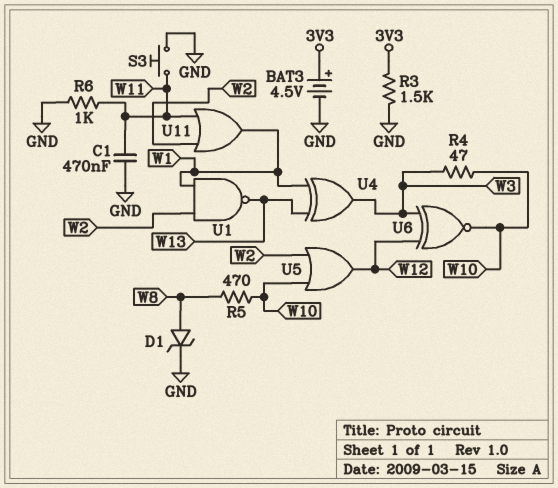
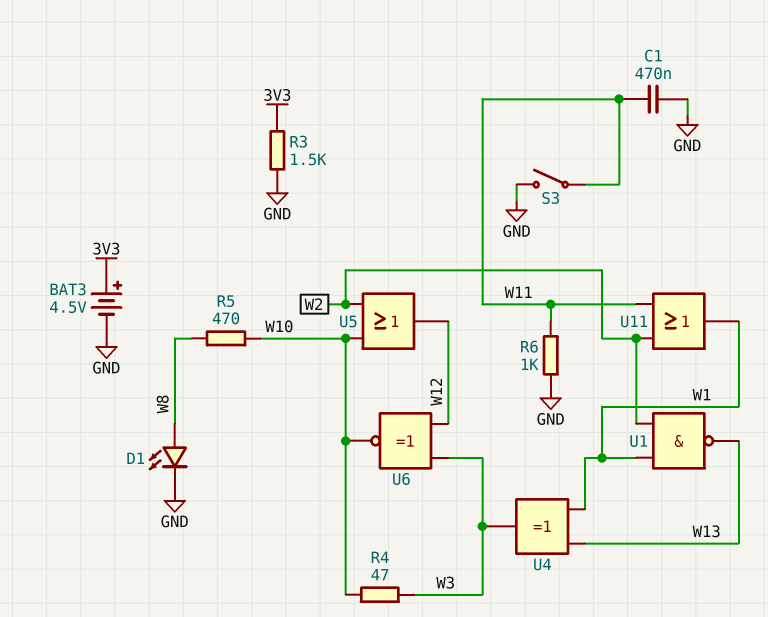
D1: zener (A W8, K GND) -> LED (A W8, K GND)
S3: button (GND, W11) -> switch (GND, W11)

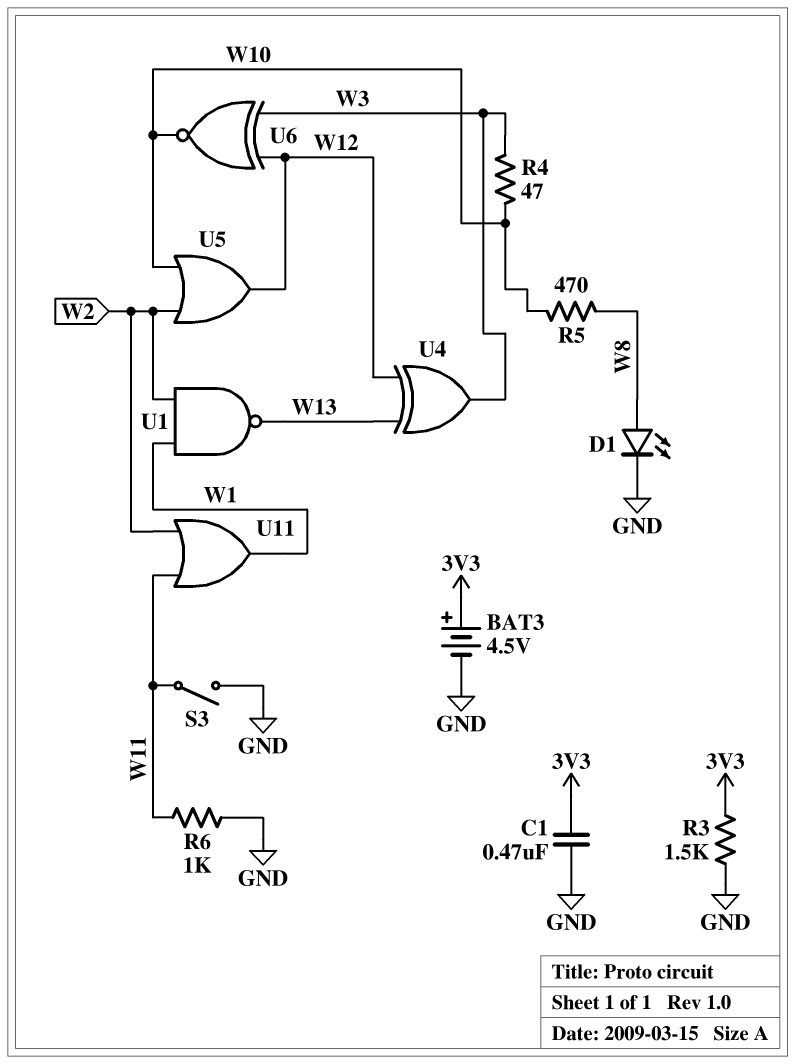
C1: 470nF (GND, W11) -> 470nF (3V3, GND)
U4: XOR (in W1, in W13, out W3) -> XOR (in W12, in W13, out W3)

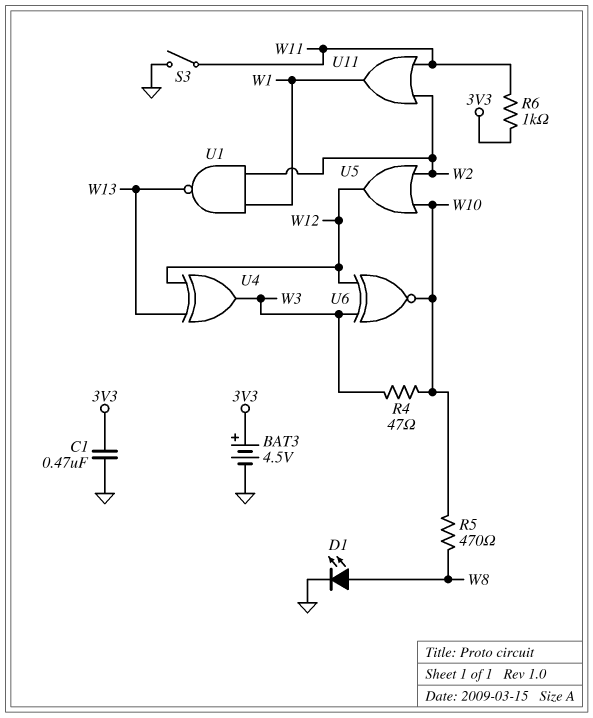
R3: 1.5k (3V3, GND) -> none
R6: 1k (GND, W11) -> 1k (3V3, W11)

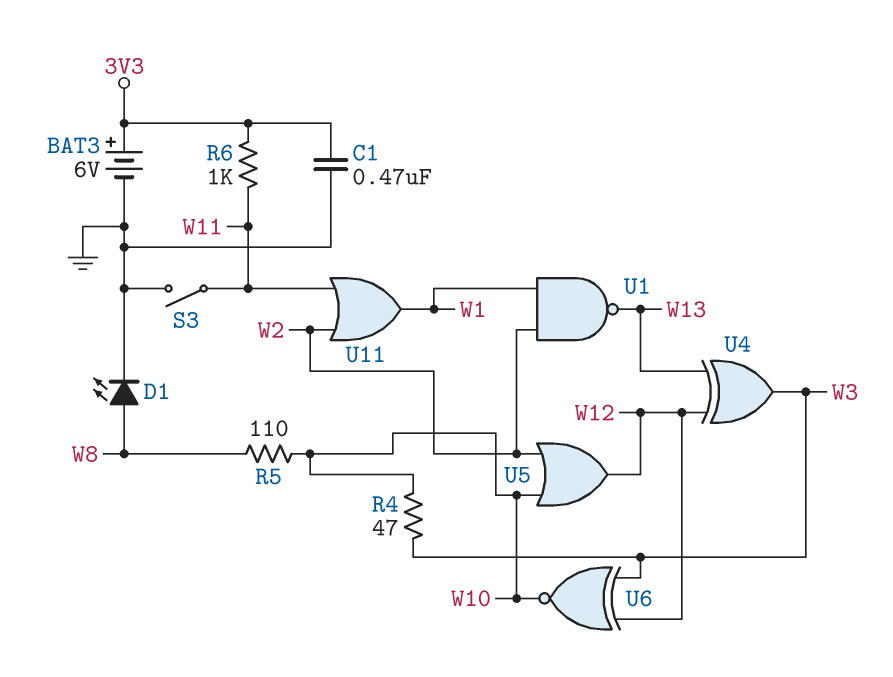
BAT3: 4.5V (plus 3V3, minus GND) -> 6V (plus 3V3, minus GND)
R5: 470 (W8, W10) -> 110 (W8, W10)

